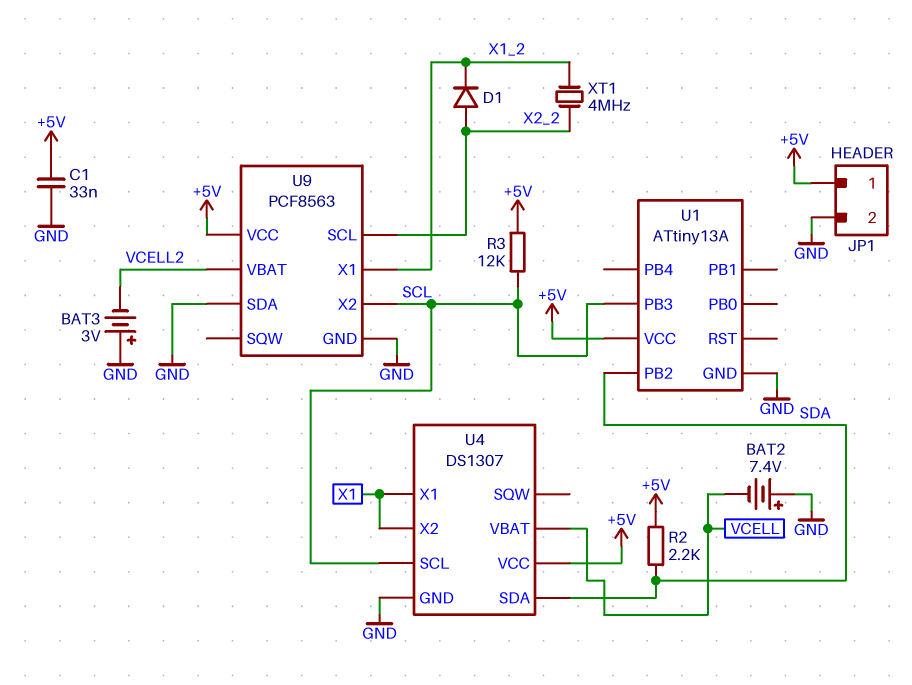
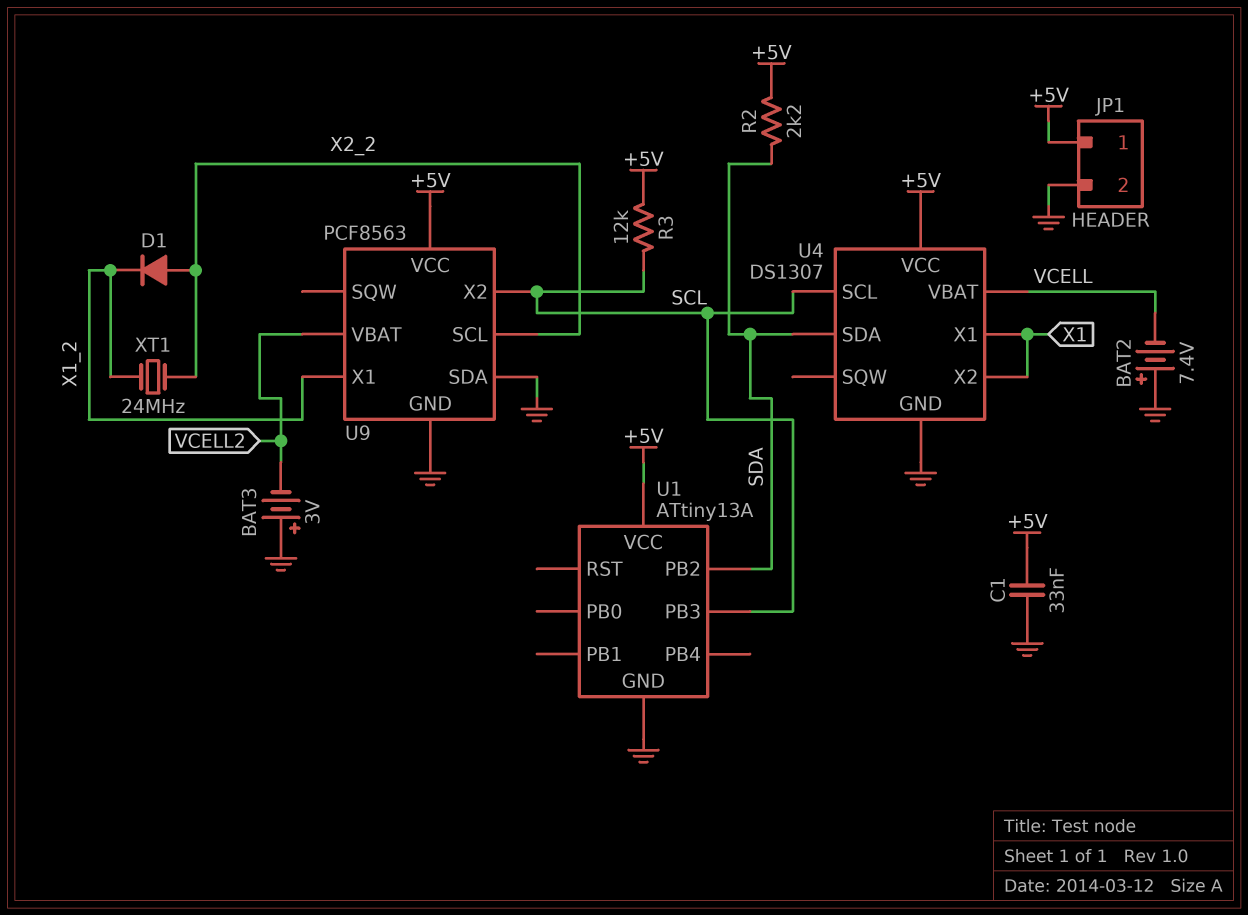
XT1: 4MHz (X1_2, X2_2) -> 24MHz (X1_2, X2_2)

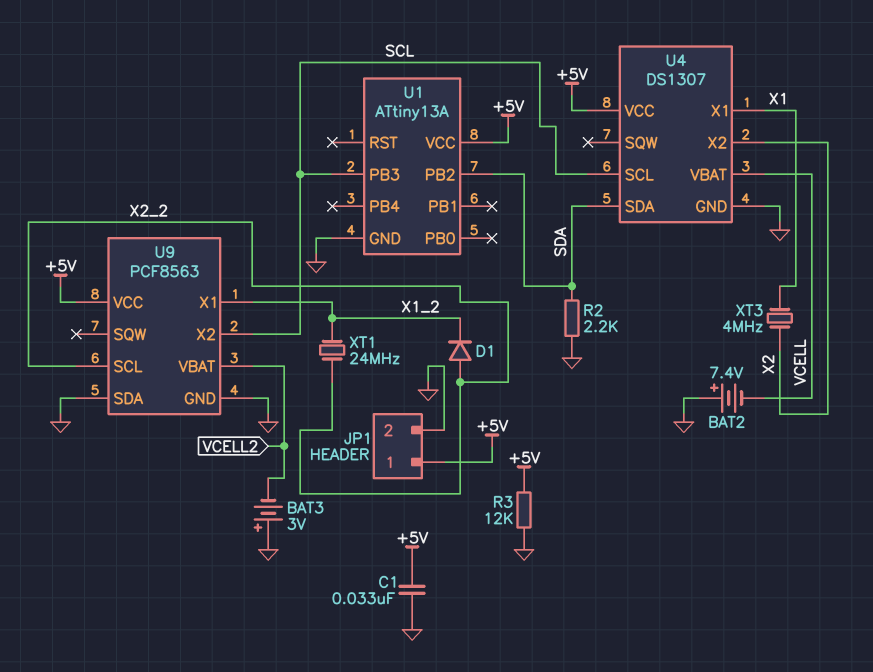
R2: 2.2k (+5V, SDA) -> 2.2k (GND, SDA)
R3: 12k (+5V, SCL) -> 12k (+5V, GND)
U4 pin X2: X1 -> X2
XT3: none -> 4MHz (X1, X2)

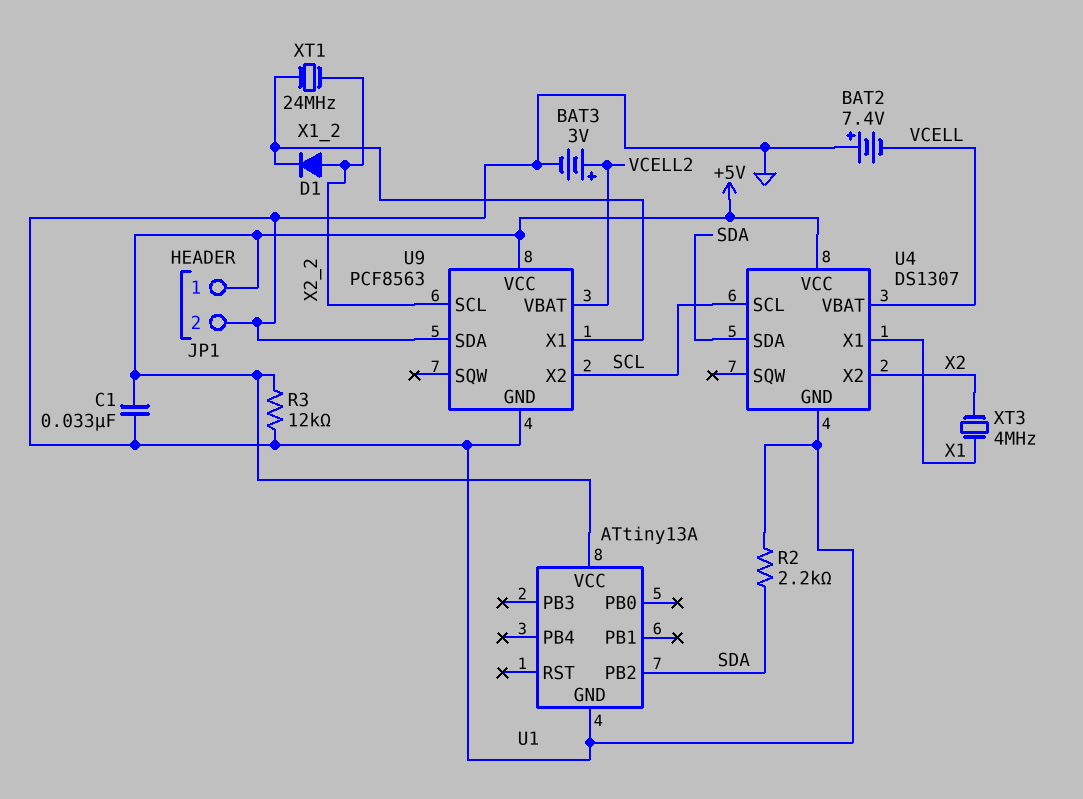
BAT3: 3V (plus GND, minus VCELL2) -> 3V (plus VCELL2, minus GND)
U1 pin PB3: SCL -> none

